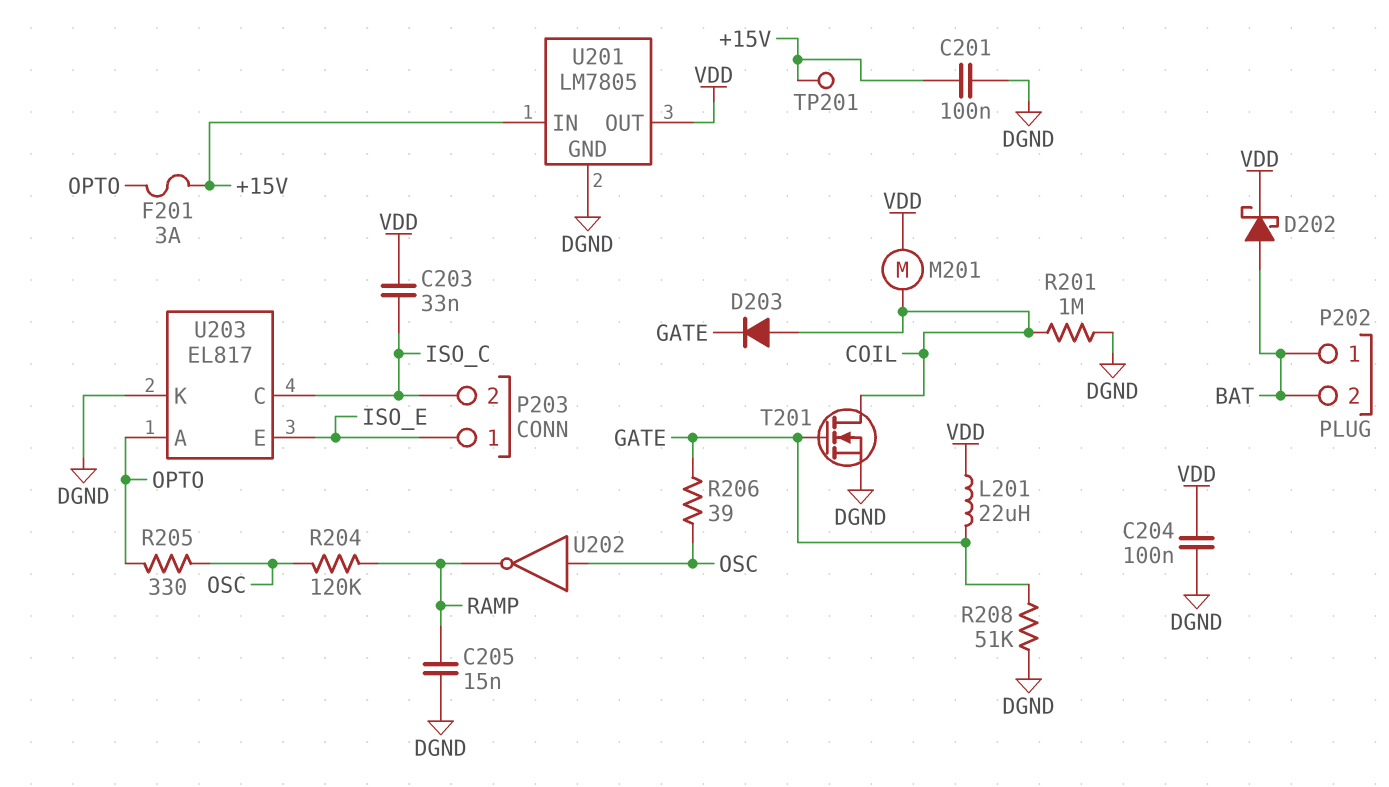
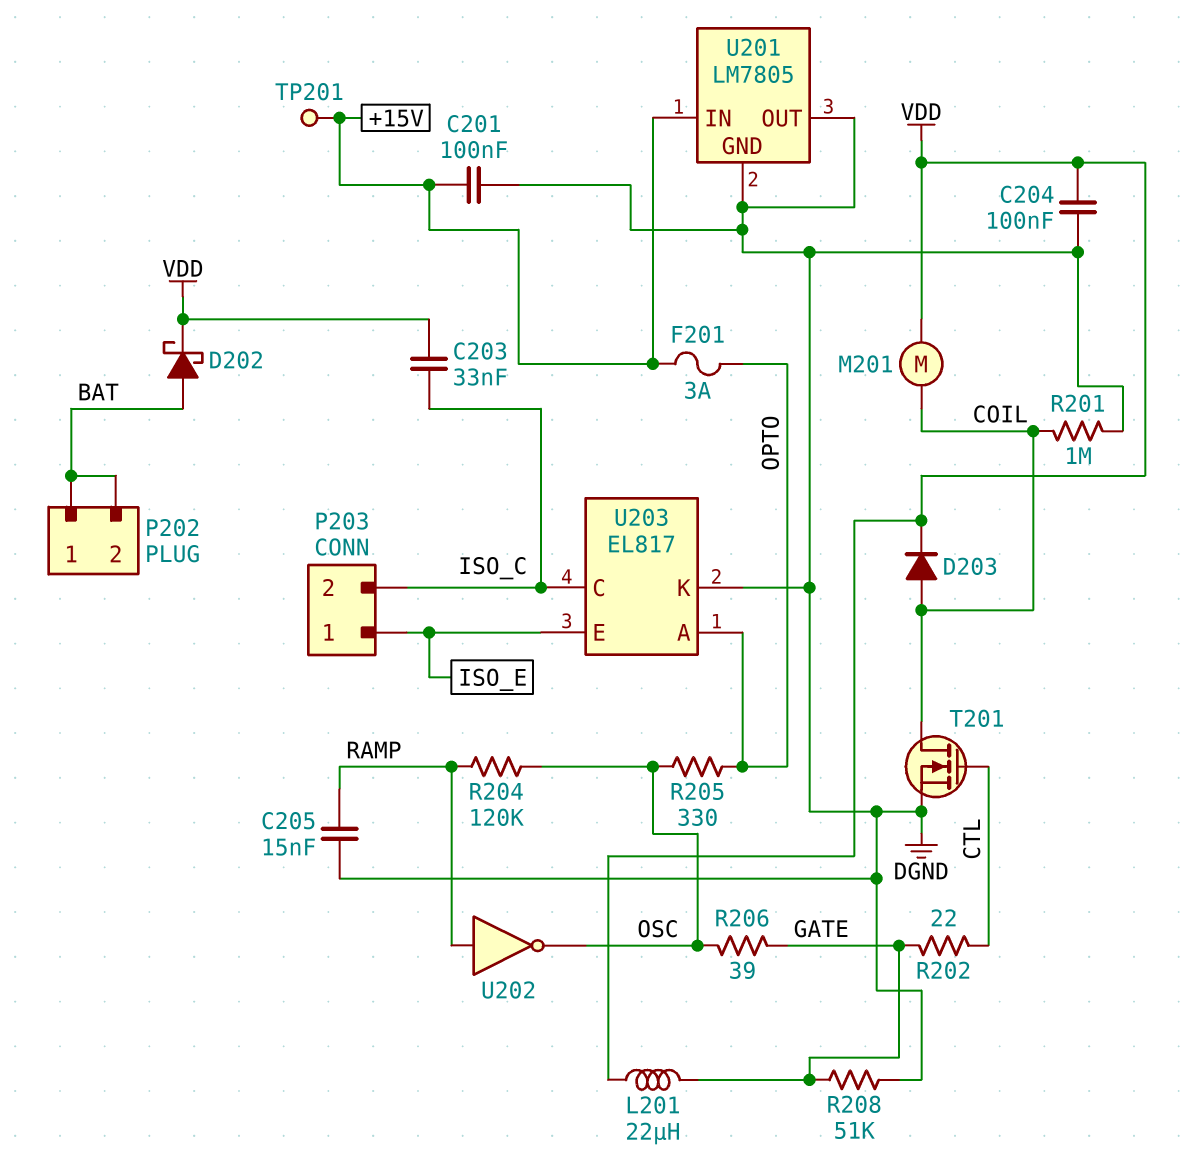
D203: diode (A COIL, K GATE) -> diode (A COIL, K VDD)
R202: none -> 22 (CTL, GATE)
T201: NMOS (G GATE, D COIL, S DGND) -> NMOS (G CTL, D COIL, S DGND)
U201 pin OUT: VDD -> DGND
U202: NOT (in OSC, out RAMP) -> NOT (in RAMP, out OSC)

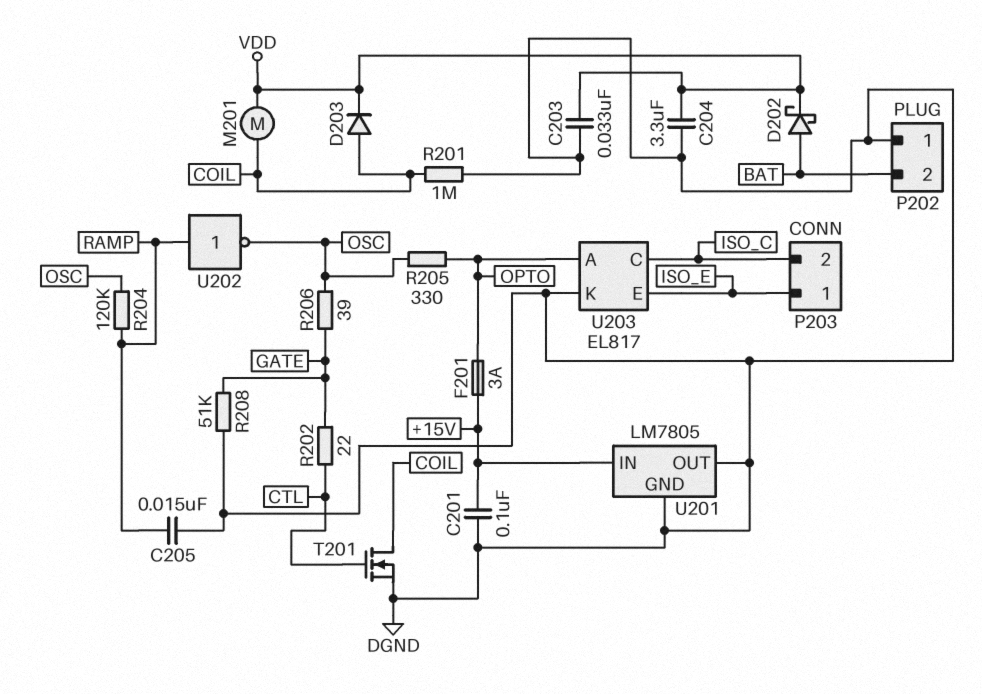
C203: 33nF (ISO_C, VDD) -> 33nF (DGND, VDD)
C204: 100nF (DGND, VDD) -> 3.3uF (DGND, VDD)
L201: 22uH (GATE, VDD) -> none
P202 pin 1: BAT -> DGND
TP201: test point (+15V) -> none

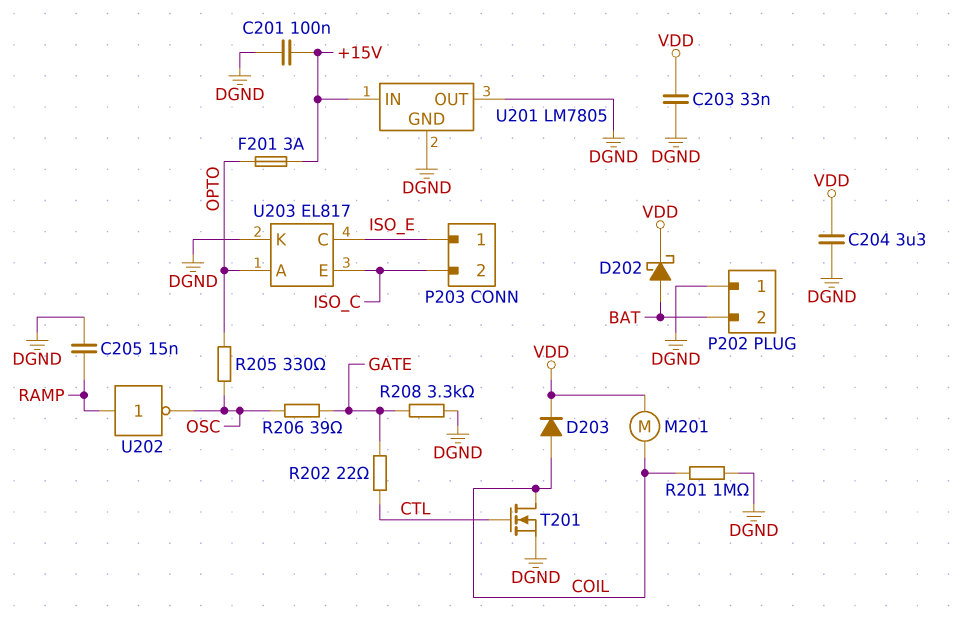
R204: 120k (OSC, RAMP) -> none
R208: 51k (DGND, GATE) -> 3.3k (DGND, GATE)
U203 pin C: ISO_C -> ISO_E
U203 pin E: ISO_E -> ISO_C

